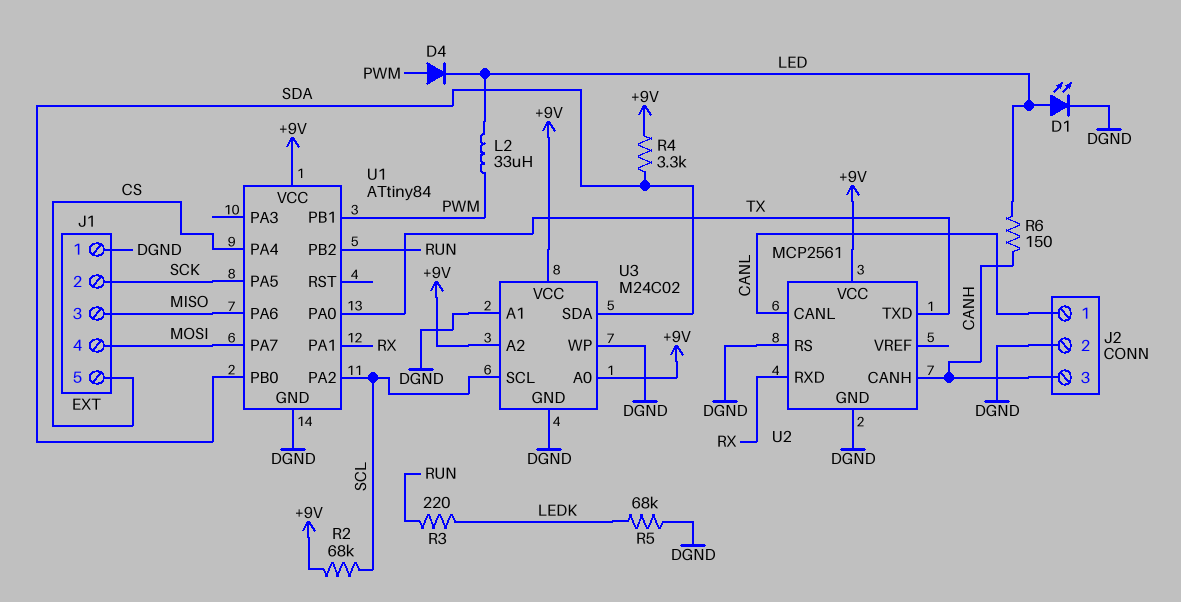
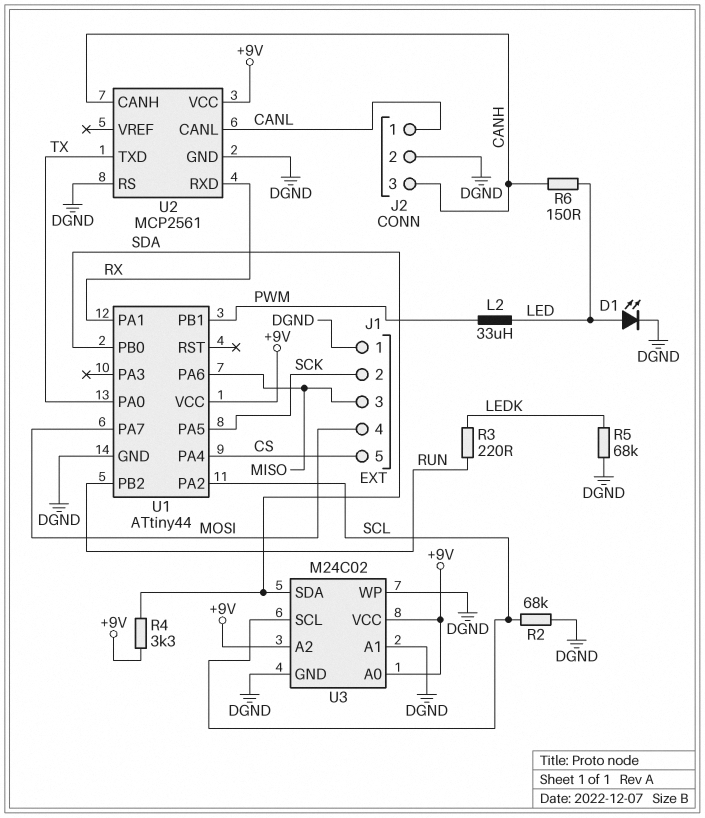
D4: diode (A PWM, K LED) -> none
R2: 68k (+9V, SCL) -> 68k (DGND, SCL)
U1: ATtiny84 -> ATtiny44

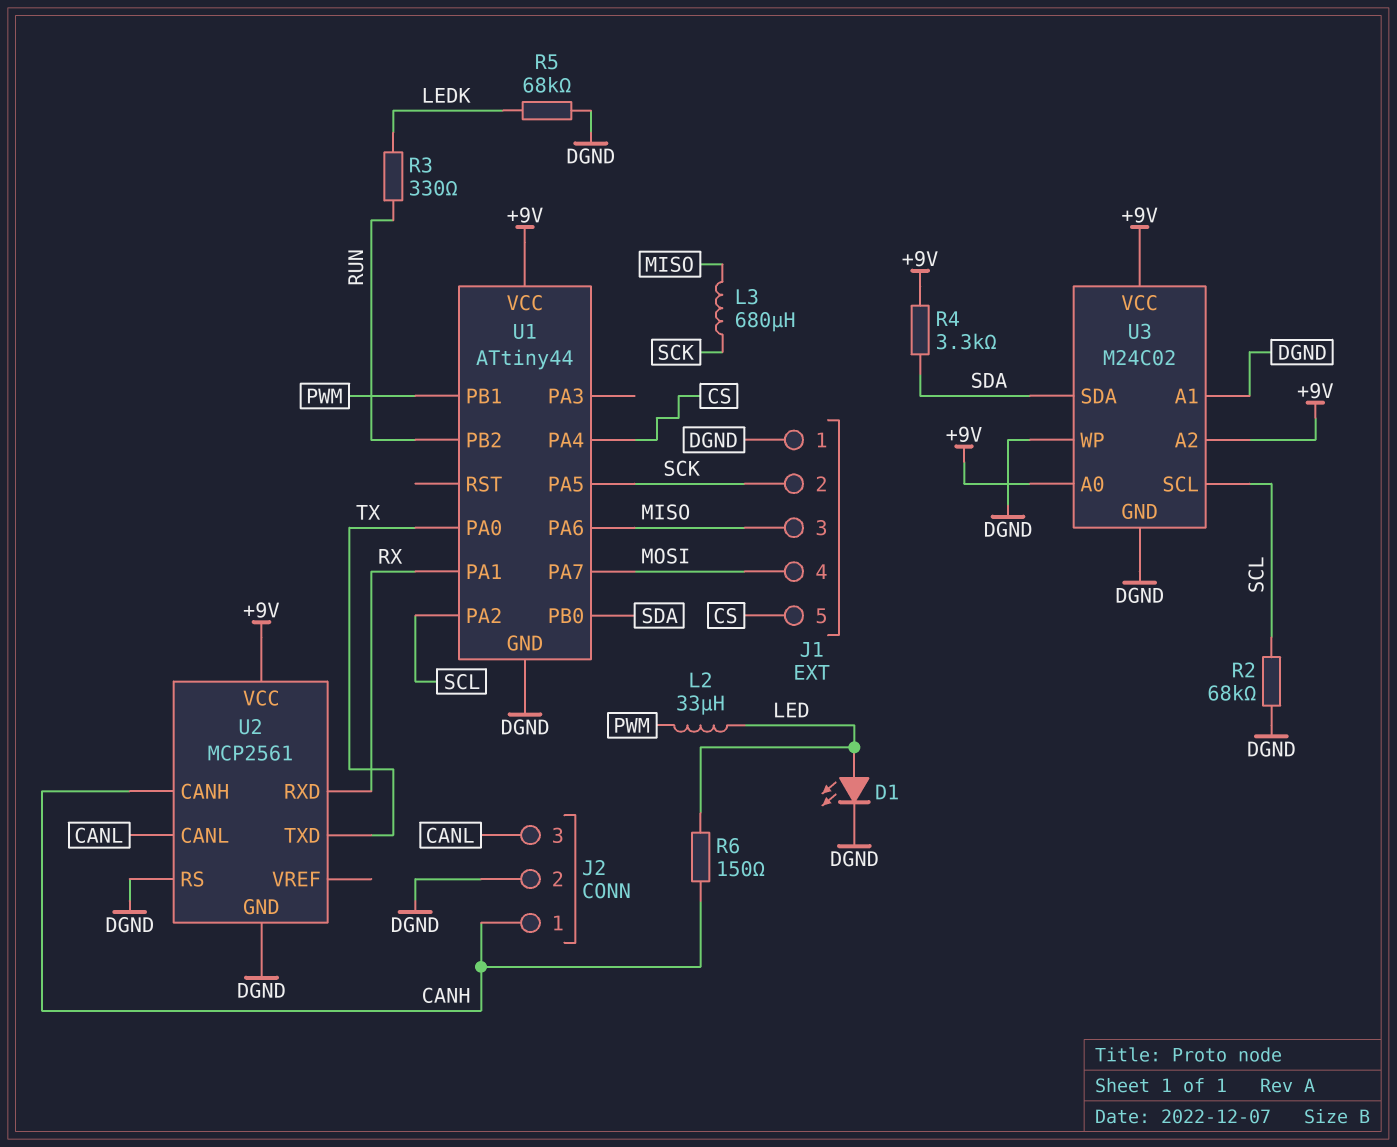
J2 pin 1: CANL -> CANH
J2 pin 3: CANH -> CANL
L3: none -> 680uH (MISO, SCK)
R3: 220 (LEDK, RUN) -> 330 (LEDK, RUN)

